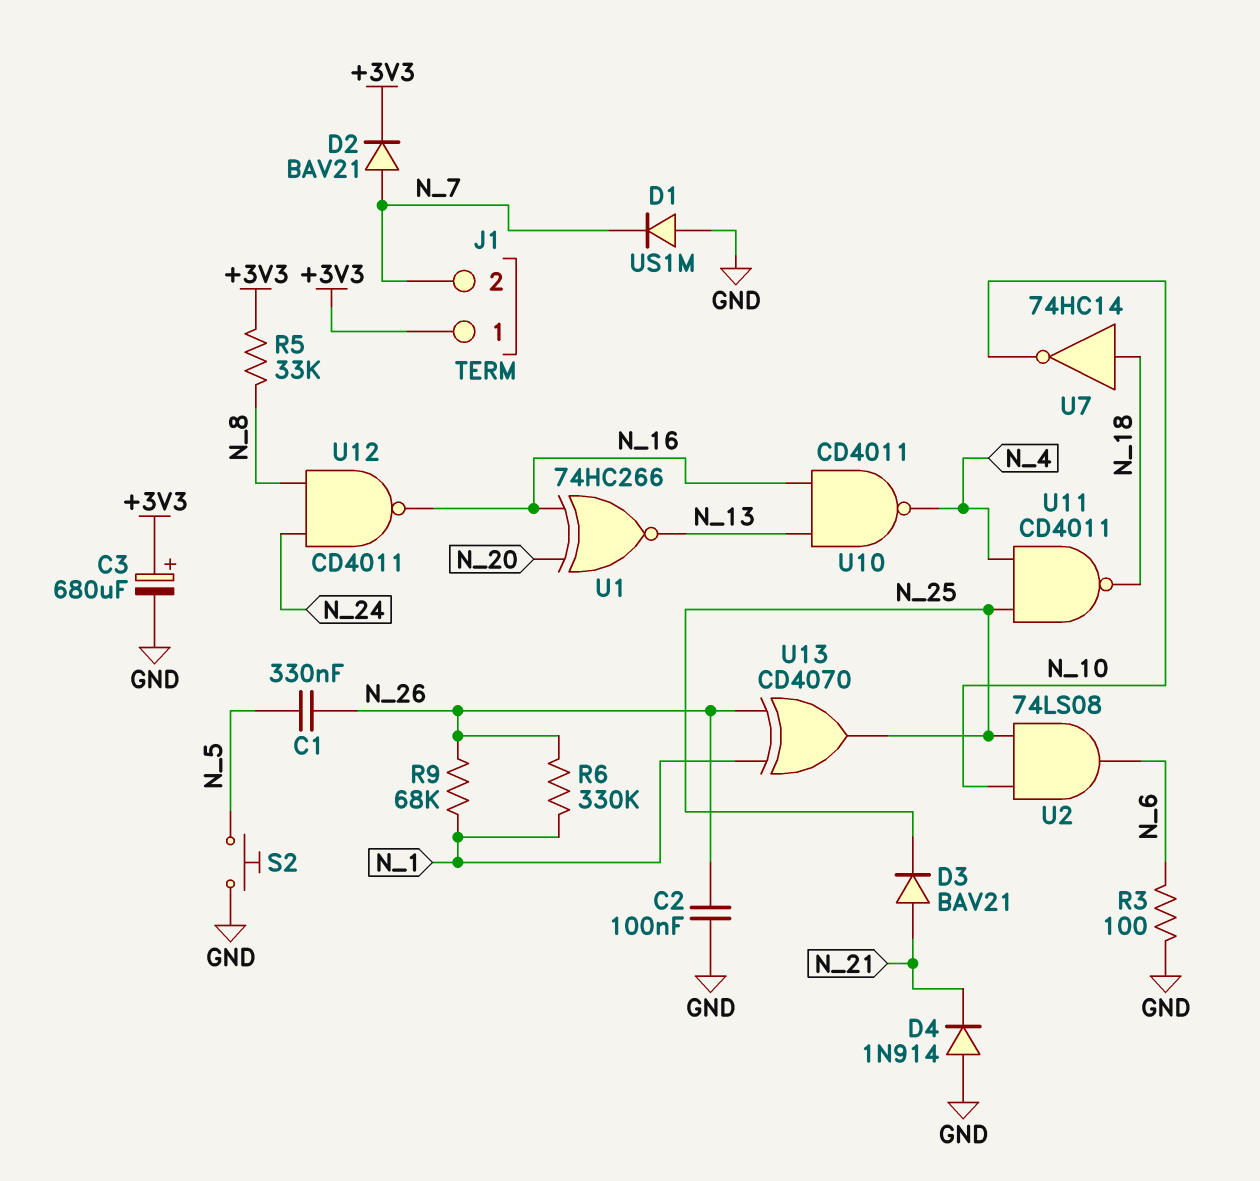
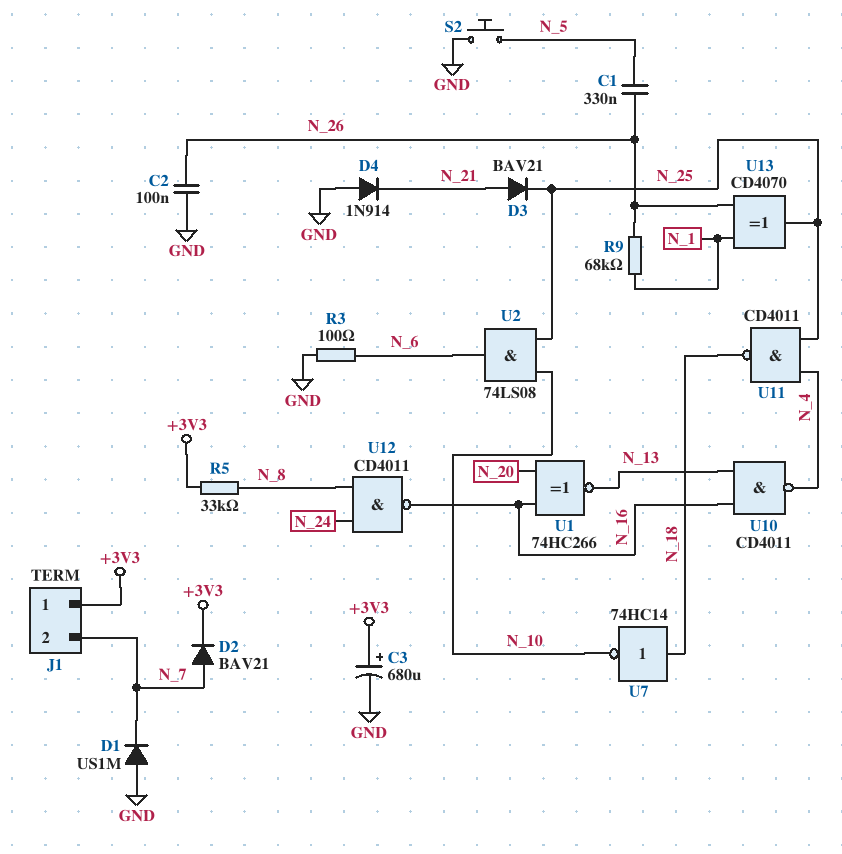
R6: 330k (N_1, N_26) -> none

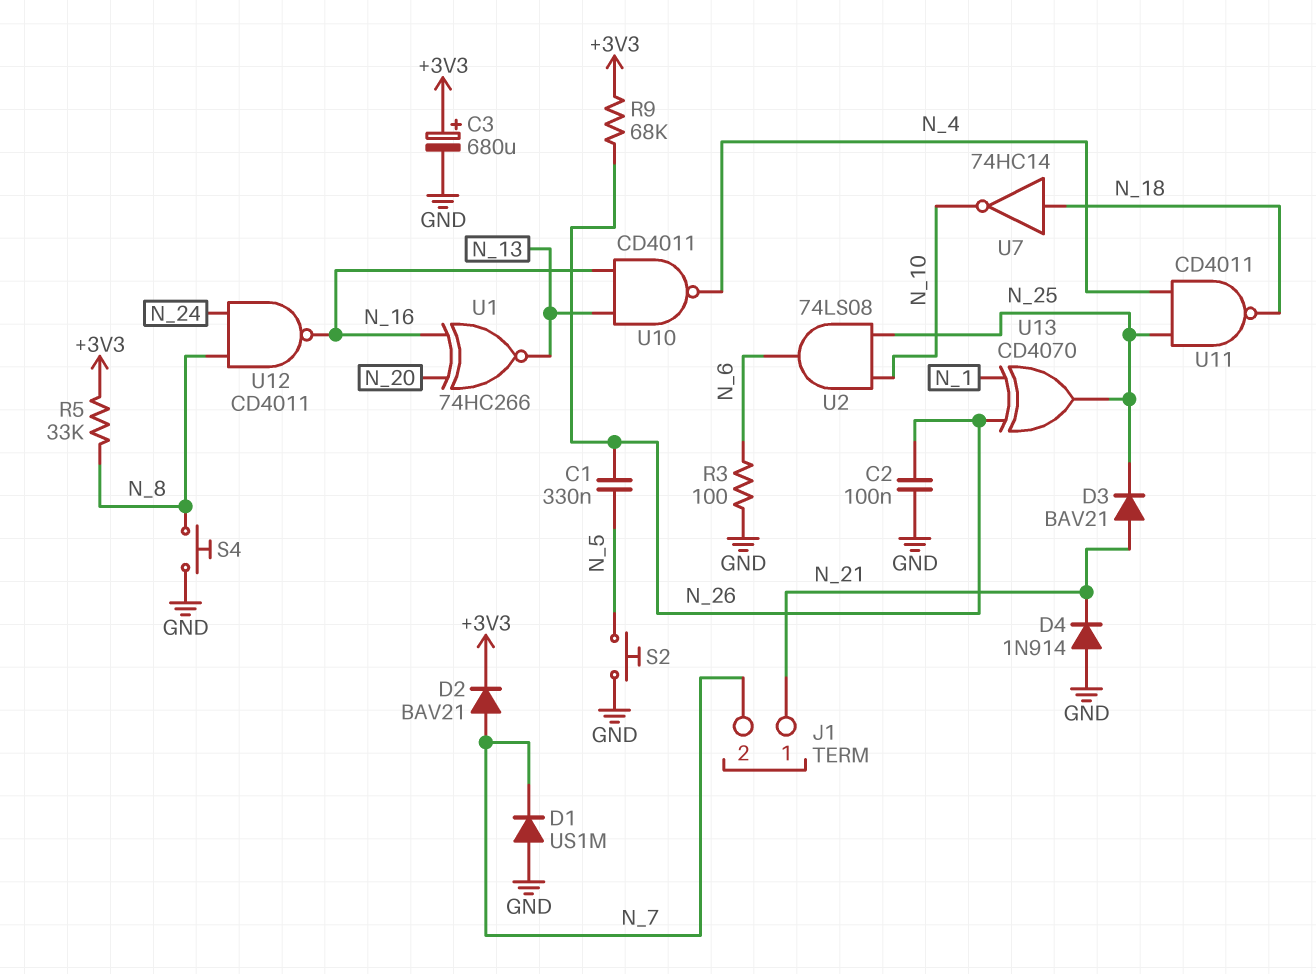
J1 pin 1: +3V3 -> N_21
R9: 68k (N_1, N_26) -> 68k (+3V3, N_26)
S4: none -> button (GND, N_8)

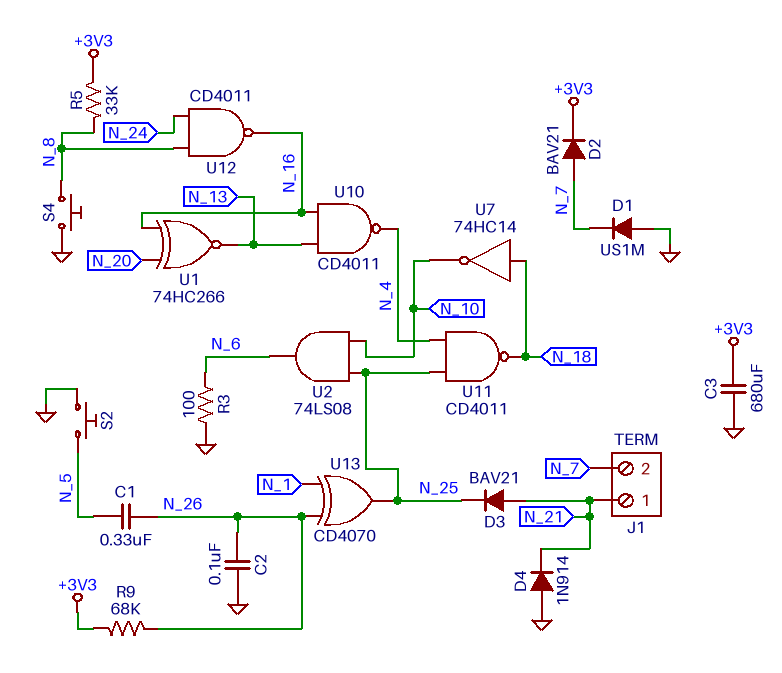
C3: 680uF (plus +3V3, minus GND) -> 680uF (+3V3, GND)

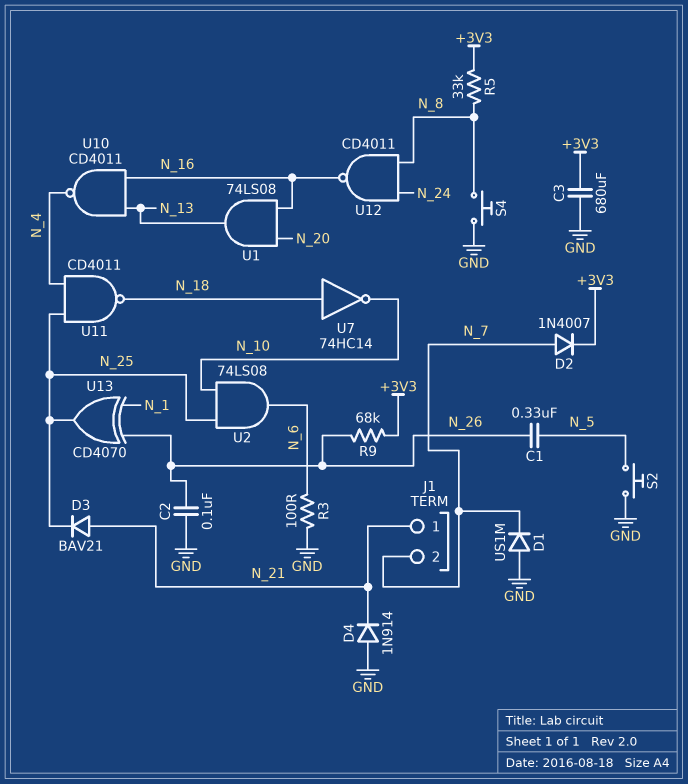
D2: diode BAV21 (A N_7, K +3V3) -> diode 1N4007 (A N_7, K +3V3)
U1: XNOR 74HC266 (in N_16, in N_20, out N_13) -> AND 74LS08 (in N_16, in N_20, out N_13)

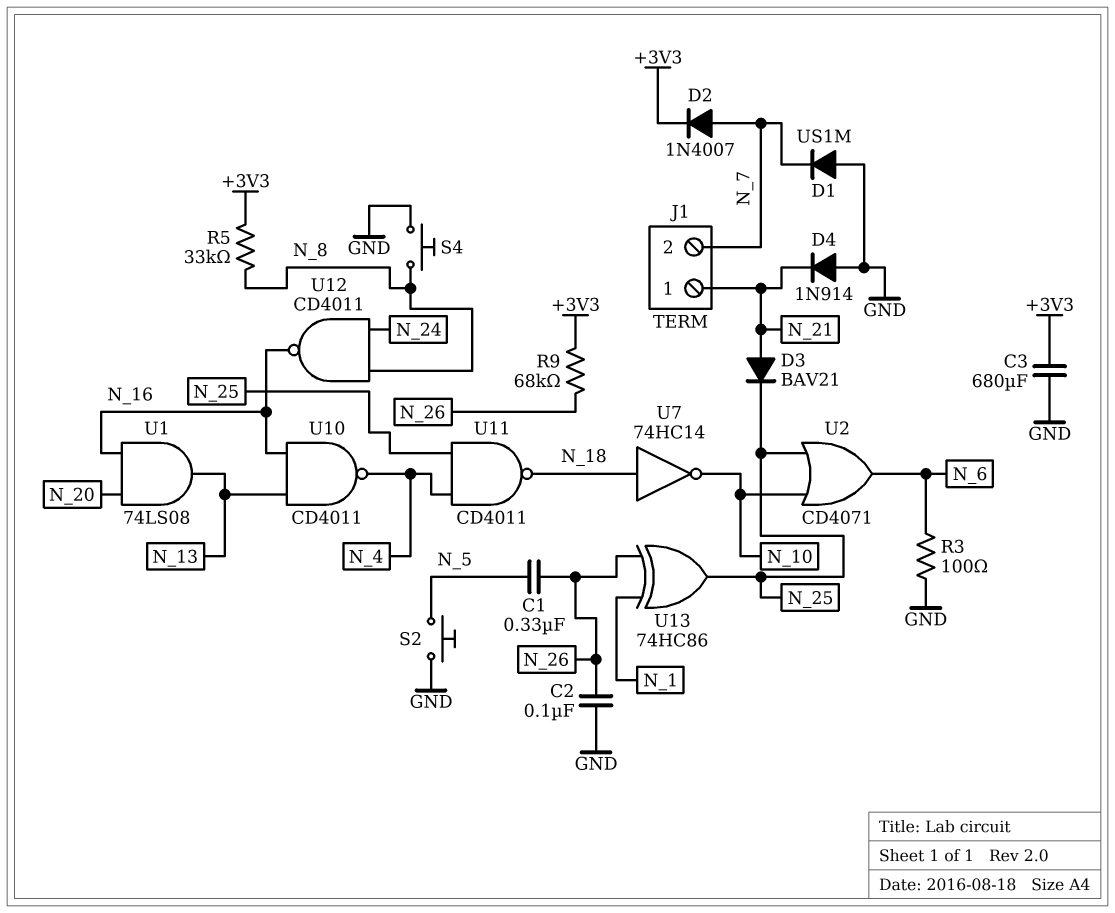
U2: AND 74LS08 (in N_10, in N_25, out N_6) -> OR CD4071 (in N_10, in N_25, out N_6)
U13: XOR CD4070 (in N_1, in N_26, out N_25) -> XOR 74HC86 (in N_1, in N_26, out N_25)

